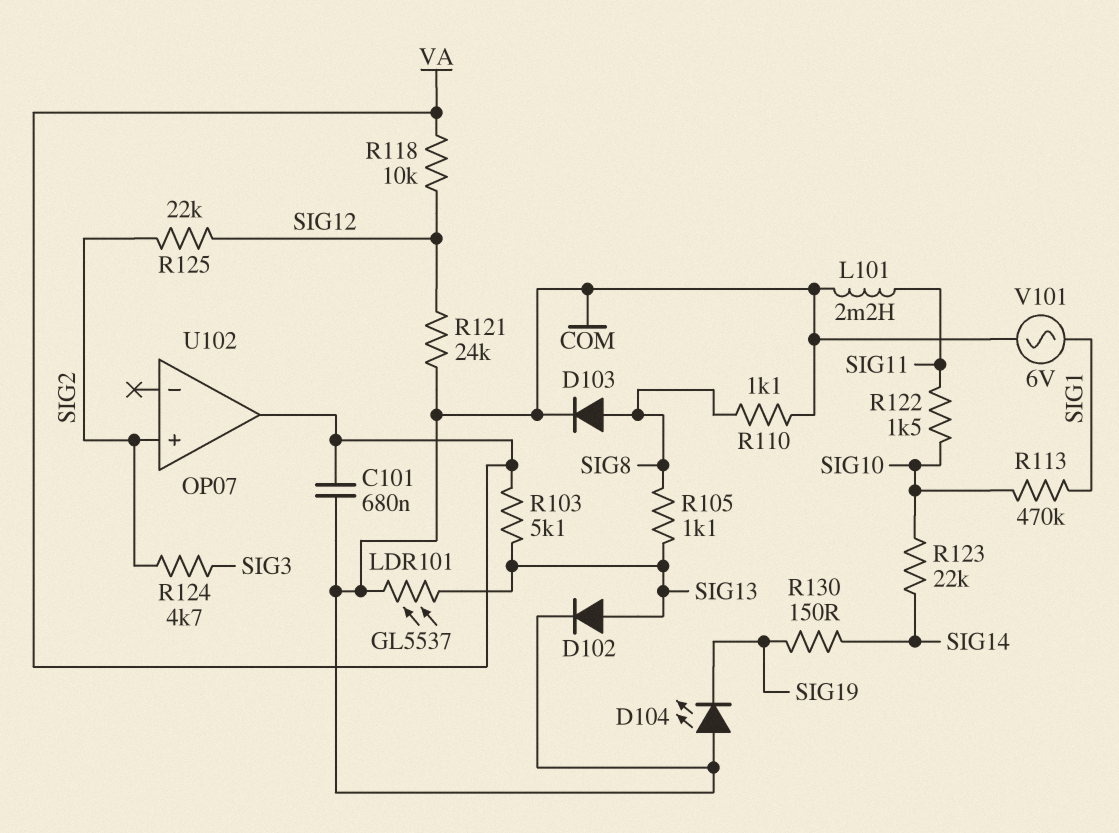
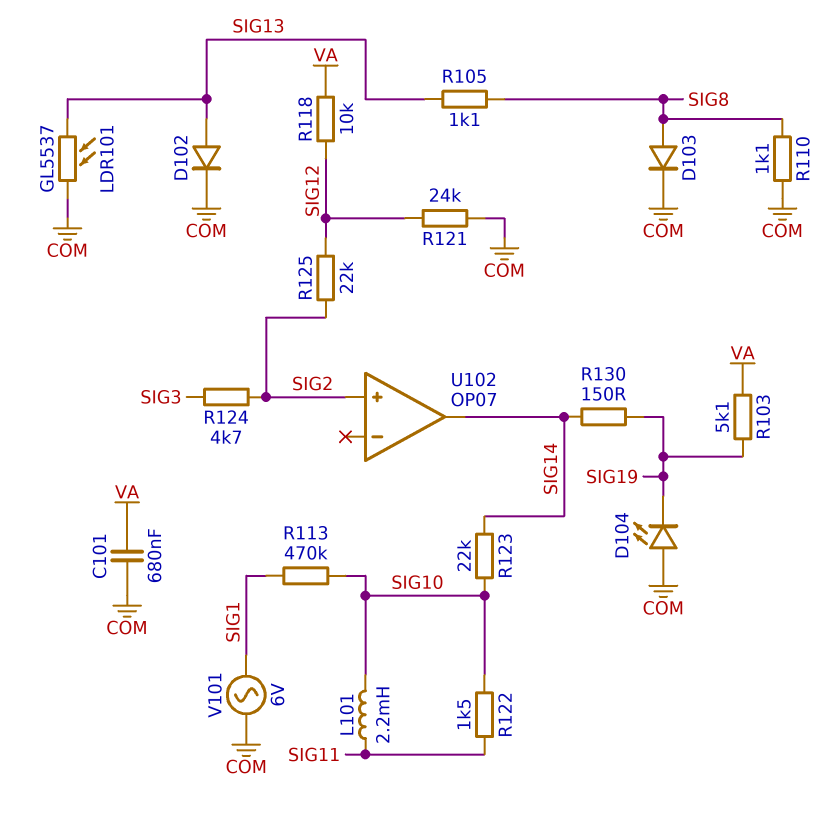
L101: 2.2mH (COM, SIG11) -> 2.2mH (SIG10, SIG11)
R103: 5.1k (SIG13, VA) -> 5.1k (SIG19, VA)
U102 pin out: VA -> SIG14

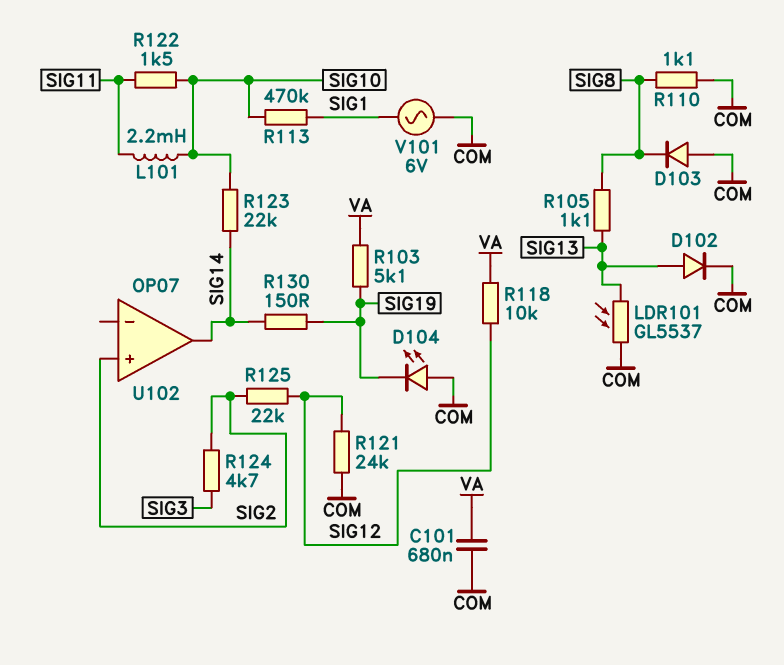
D103: diode (A SIG8, K COM) -> diode (A COM, K SIG8)

